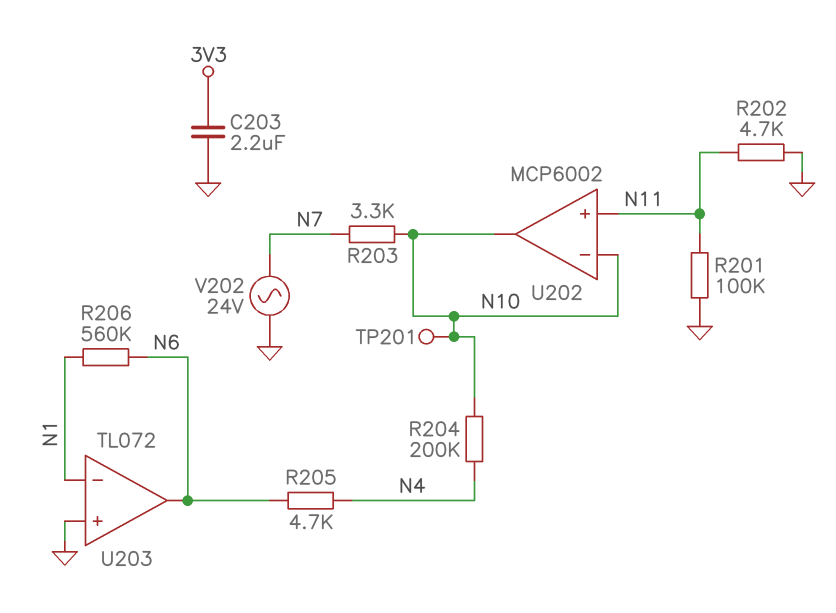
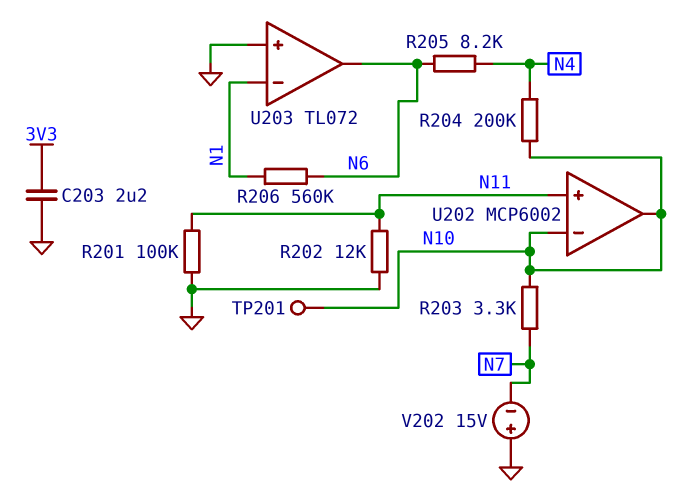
R202: 4.7k (GND, N11) -> 12k (GND, N11)
R205: 4.7k (N4, N6) -> 8.2k (N4, N6)
V202: AC 24V (GND, N7) -> 15V (plus GND, minus N7)

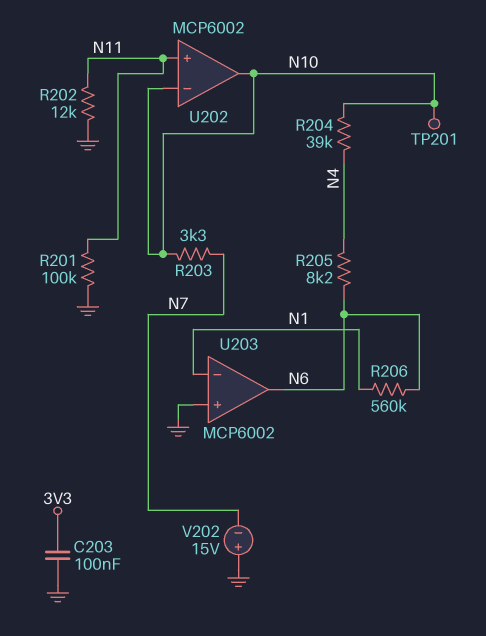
C203: 2.2uF (3V3, GND) -> 100nF (3V3, GND)
R204: 200k (N4, N10) -> 39k (N4, N10)
U203: TL072 -> MCP6002

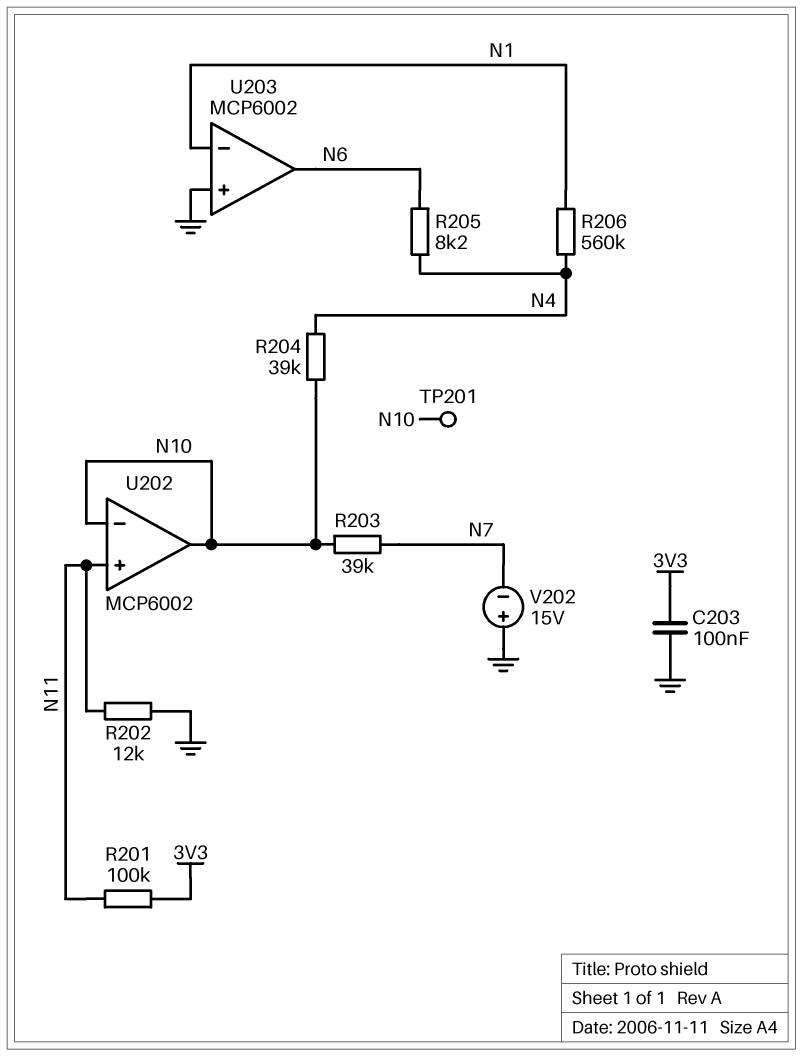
R201: 100k (GND, N11) -> 100k (3V3, N11)
R203: 3.3k (N7, N10) -> 39k (N7, N10)
R206: 560k (N1, N6) -> 560k (N1, N4)

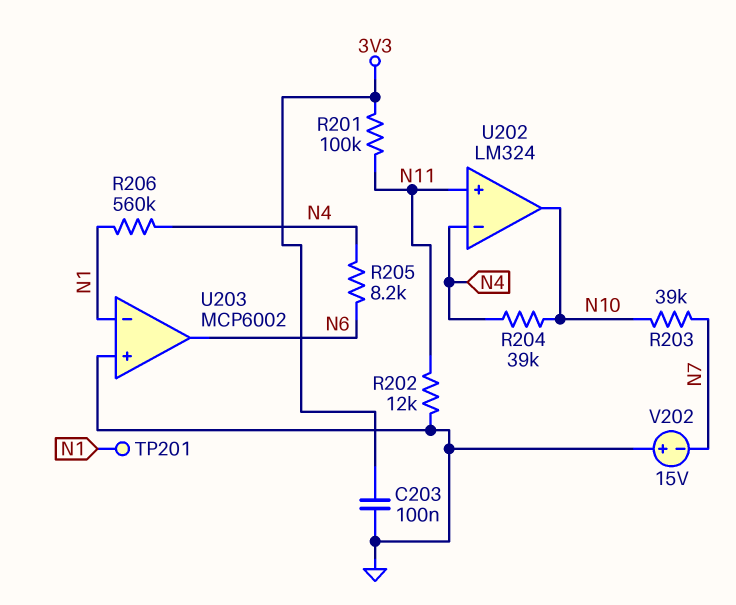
TP201: test point (N10) -> test point (N1)
U202: MCP6002 -> LM324
U202 pin in-: N10 -> N4

